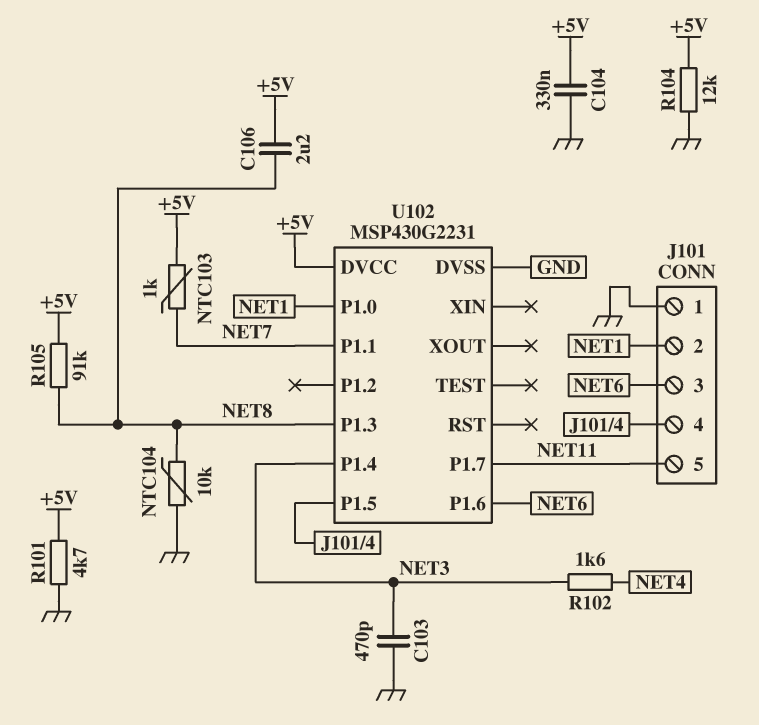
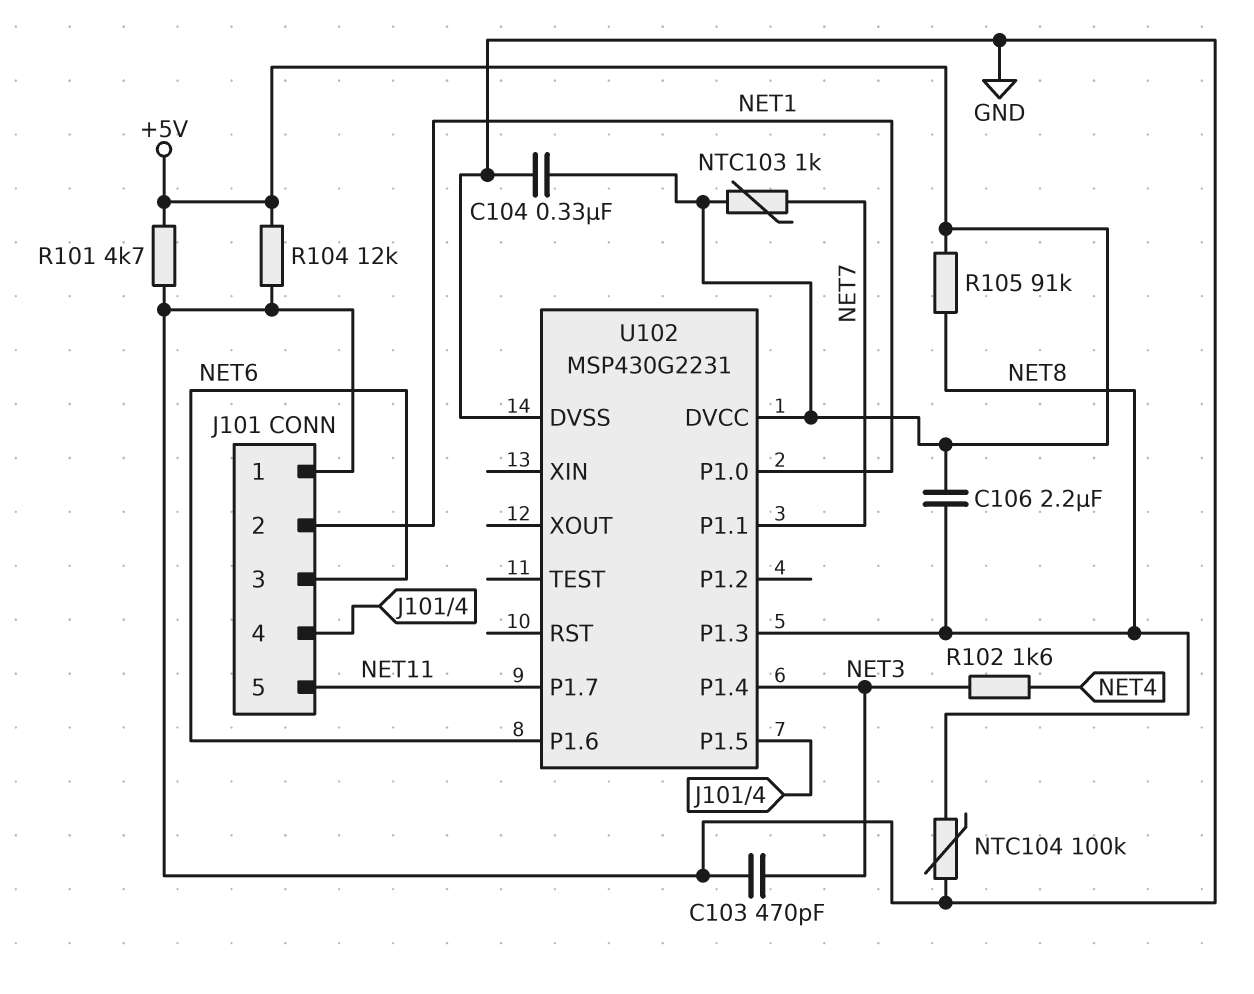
NTC104: 10k (GND, NET8) -> 100k (GND, NET8)

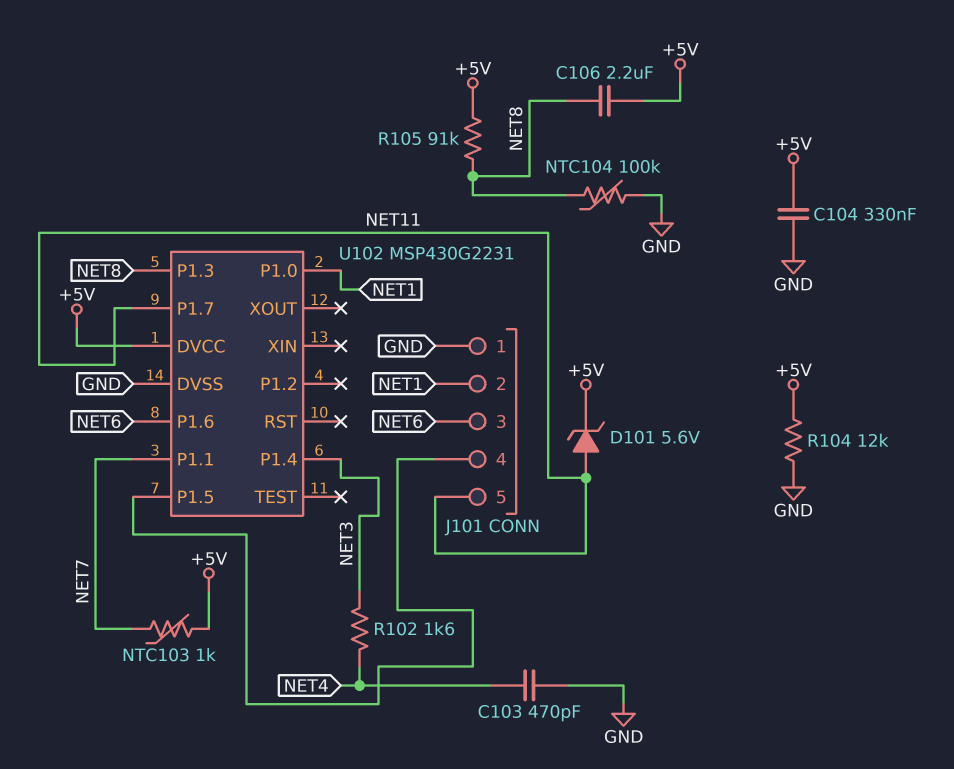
C103: 470pF (GND, NET3) -> 470pF (GND, NET4)
D101: none -> zener 5.6V (A NET11, K +5V)
R101: 4.7k (+5V, GND) -> none

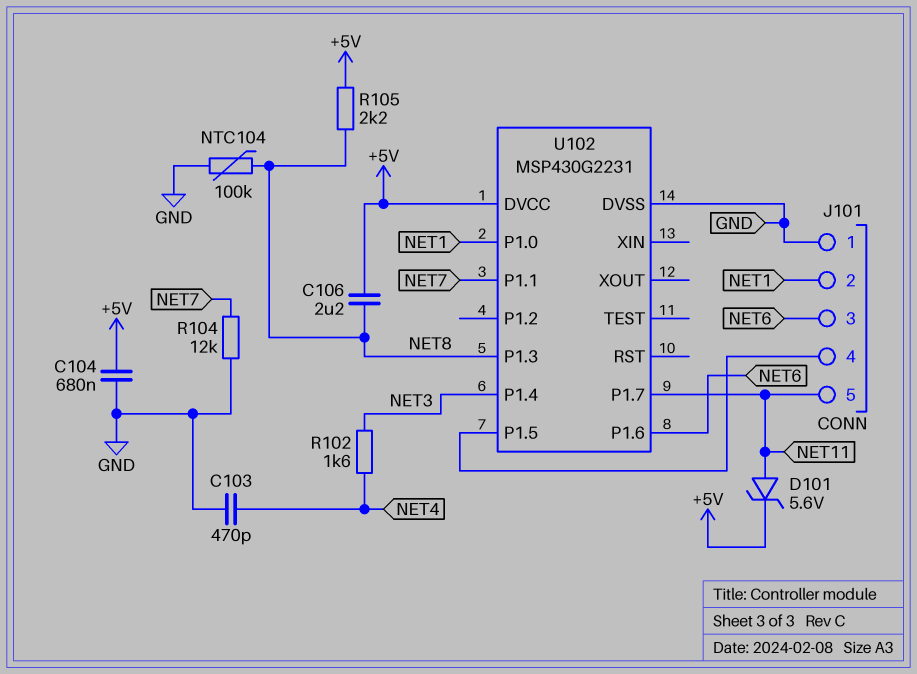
C104: 330nF (+5V, GND) -> 680nF (+5V, GND)
NTC103: 1k (+5V, NET7) -> none
R104: 12k (+5V, GND) -> 12k (GND, NET7)
R105: 91k (+5V, NET8) -> 2.2k (+5V, NET8)

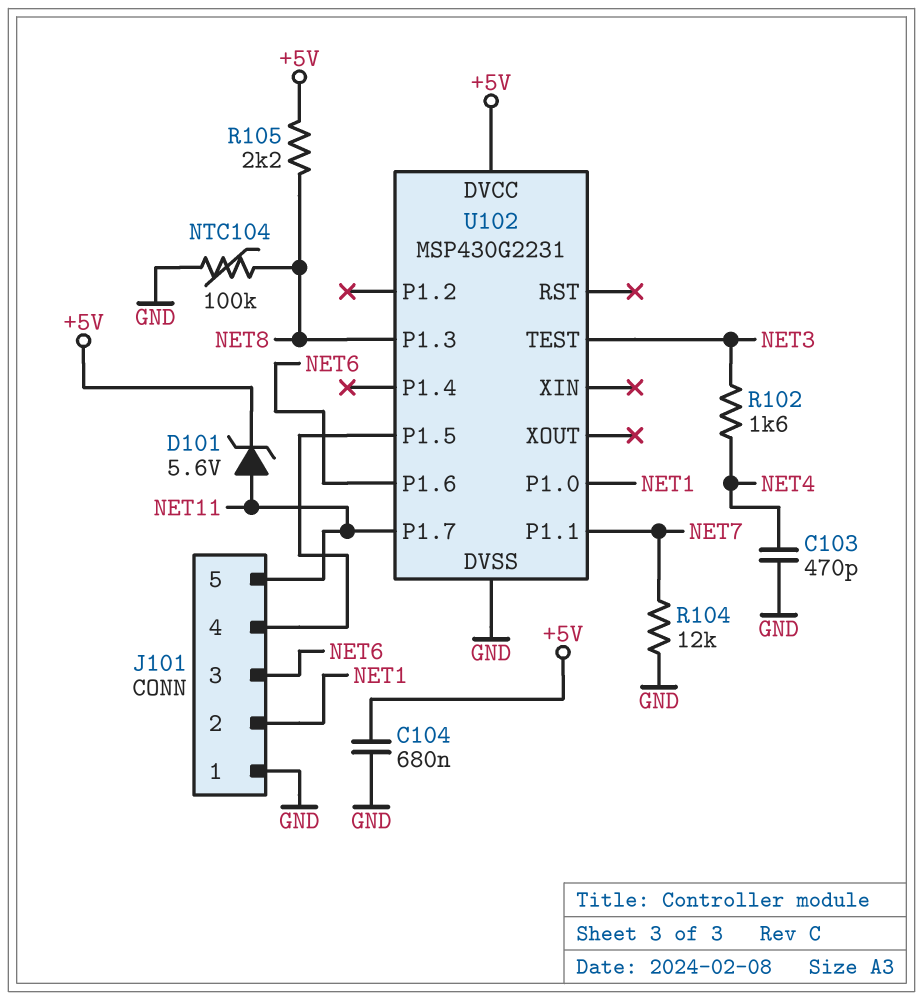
C106: 2.2uF (+5V, NET8) -> none
U102 pin P1.4: NET3 -> none
U102 pin TEST: none -> NET3

